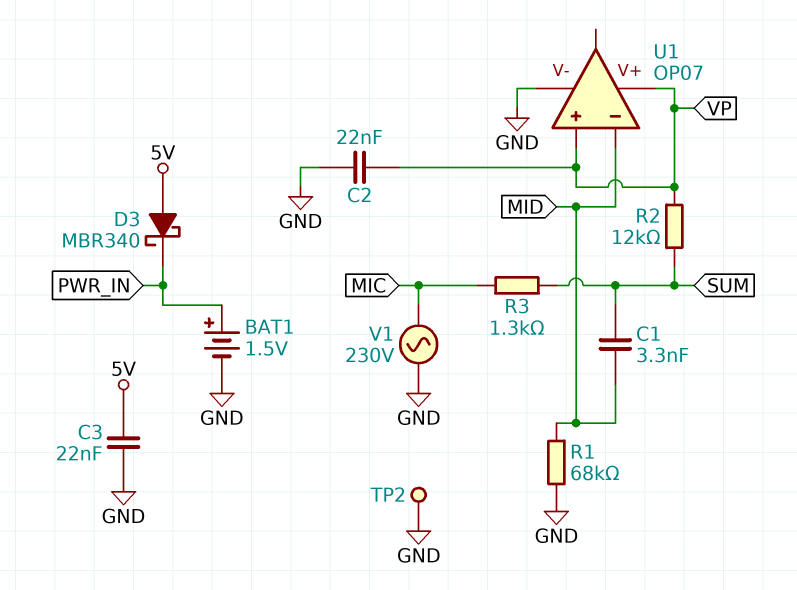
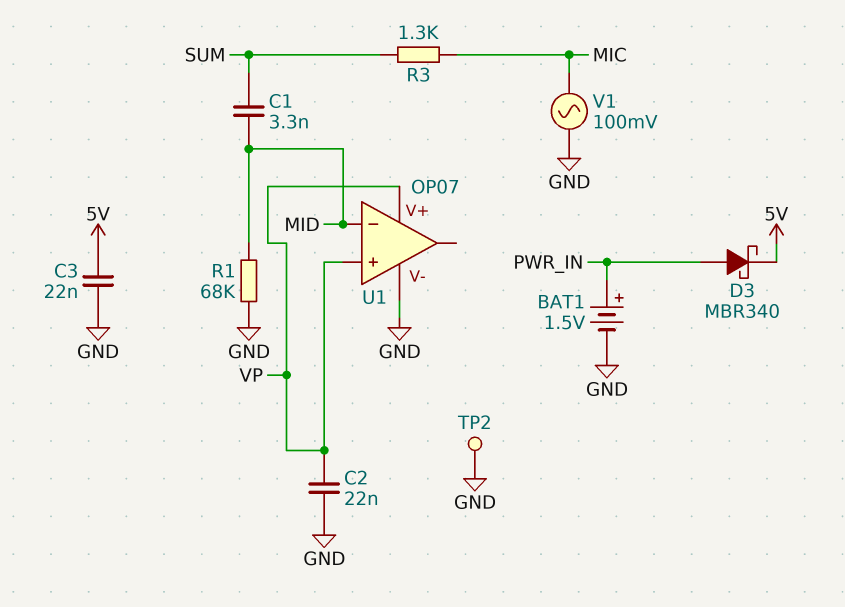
D3: schottky MBR340 (A 5V, K PWR_IN) -> schottky MBR340 (A PWR_IN, K 5V)
R2: 12k (SUM, VP) -> none
V1: AC 230V (GND, MIC) -> AC 100mV (GND, MIC)

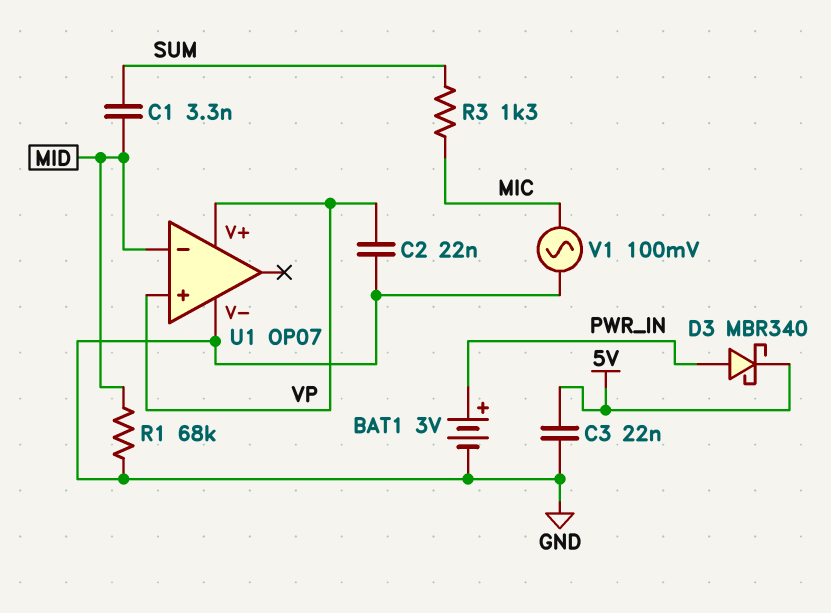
BAT1: 1.5V (plus PWR_IN, minus GND) -> 3V (plus PWR_IN, minus GND)
TP2: test point (GND) -> none

